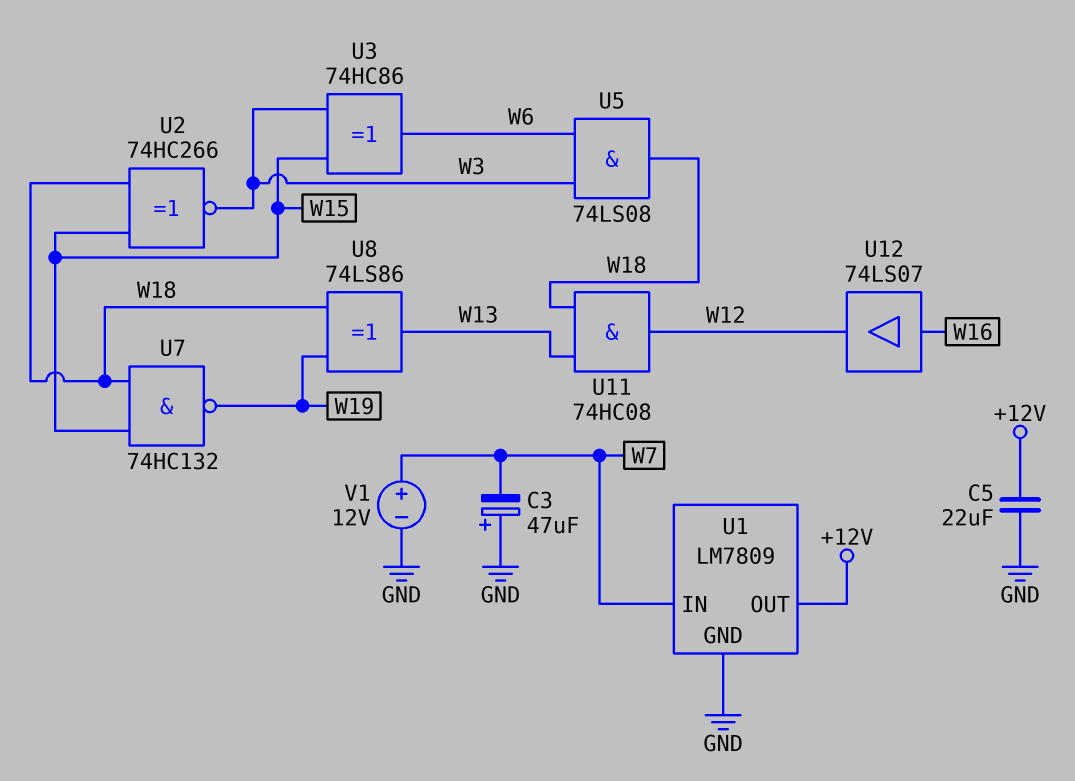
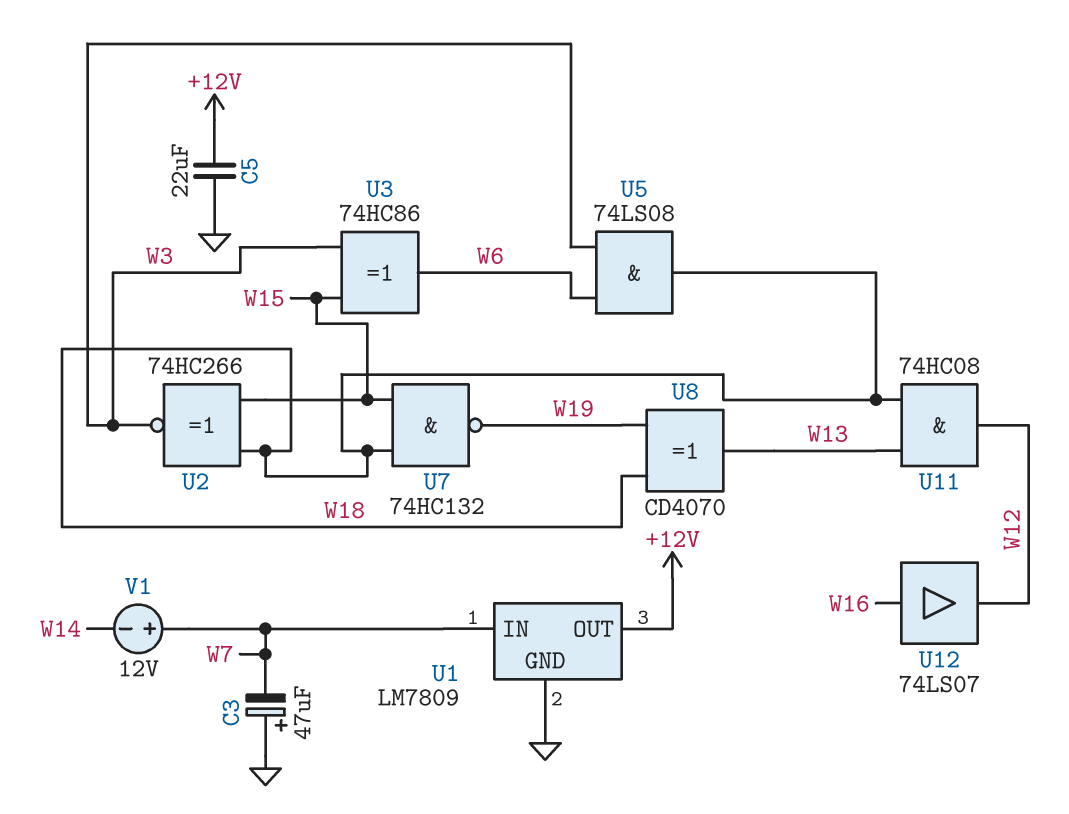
U8: XOR 74LS86 (in W18, in W19, out W13) -> XOR CD4070 (in W18, in W19, out W13)
V1: 12V (plus W7, minus GND) -> 12V (plus W7, minus W14)

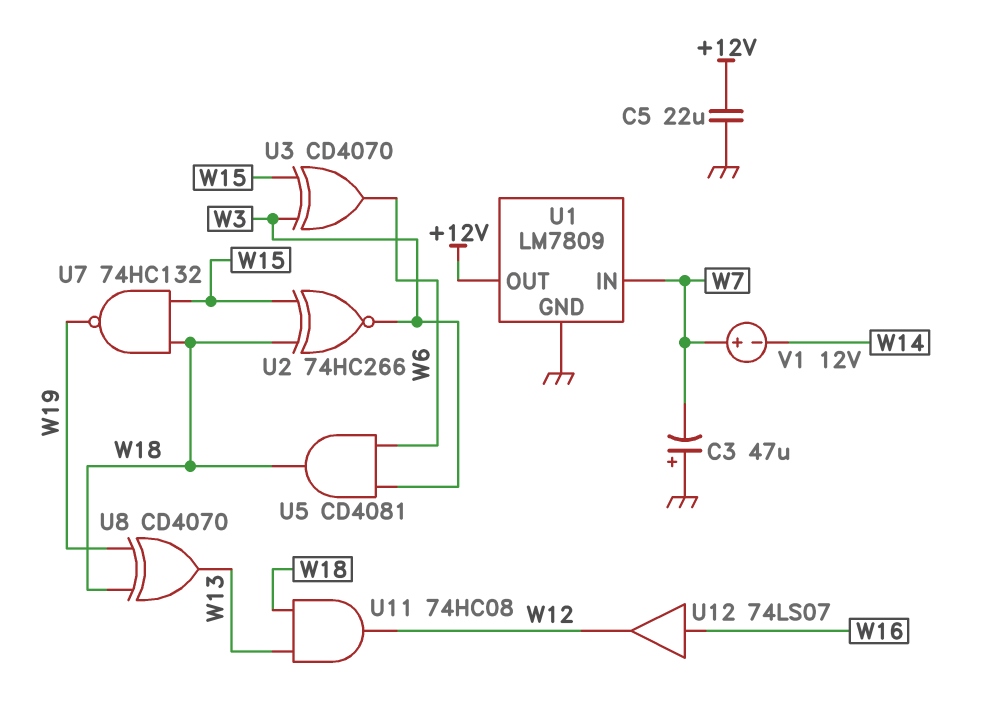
U3: XOR 74HC86 (in W3, in W15, out W6) -> XOR CD4070 (in W3, in W15, out W6)
U5: AND 74LS08 (in W3, in W6, out W18) -> AND CD4081 (in W3, in W6, out W18)

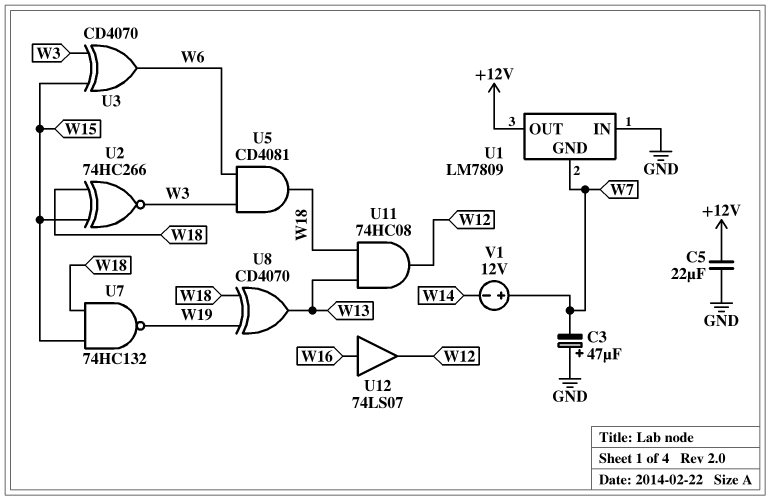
U1 pin GND: GND -> W7
U1 pin IN: W7 -> GND

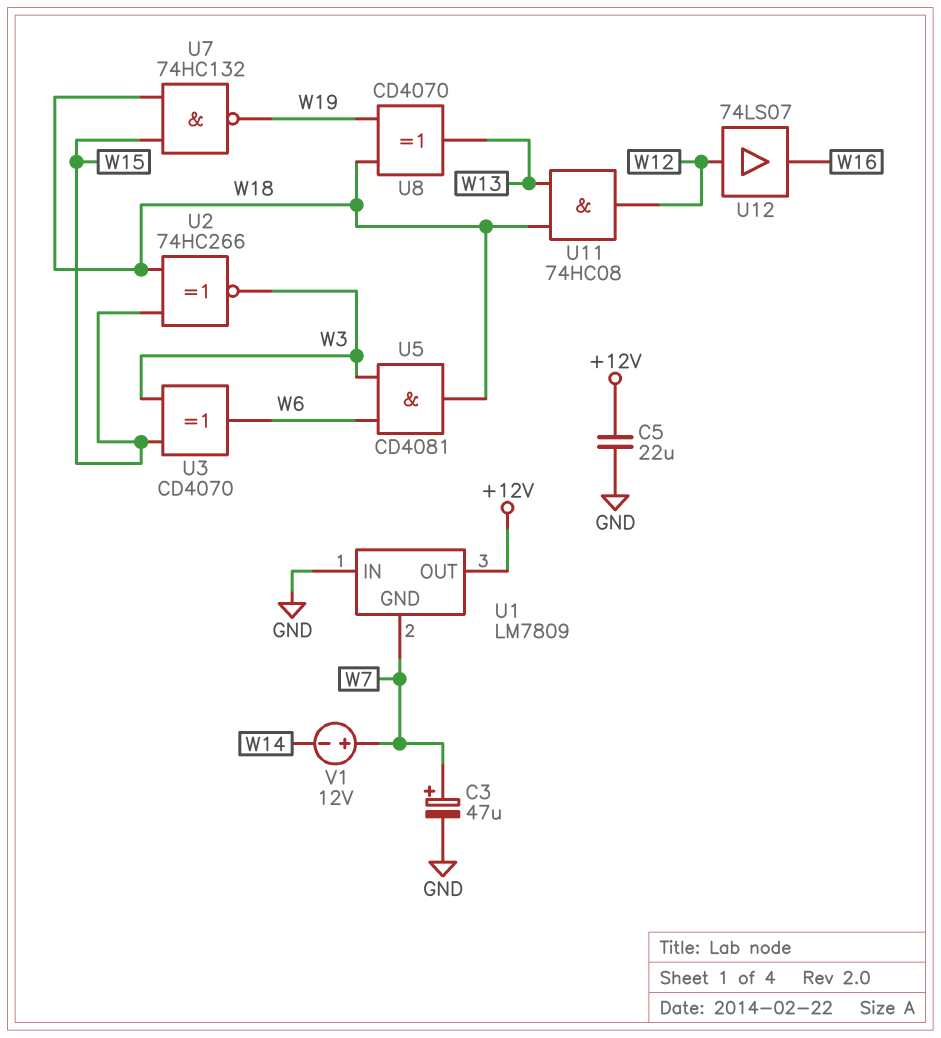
C3: 47uF (plus GND, minus W7) -> 47uF (plus W7, minus GND)
U12: buffer 74LS07 (in W16, out W12) -> buffer 74LS07 (in W12, out W16)

